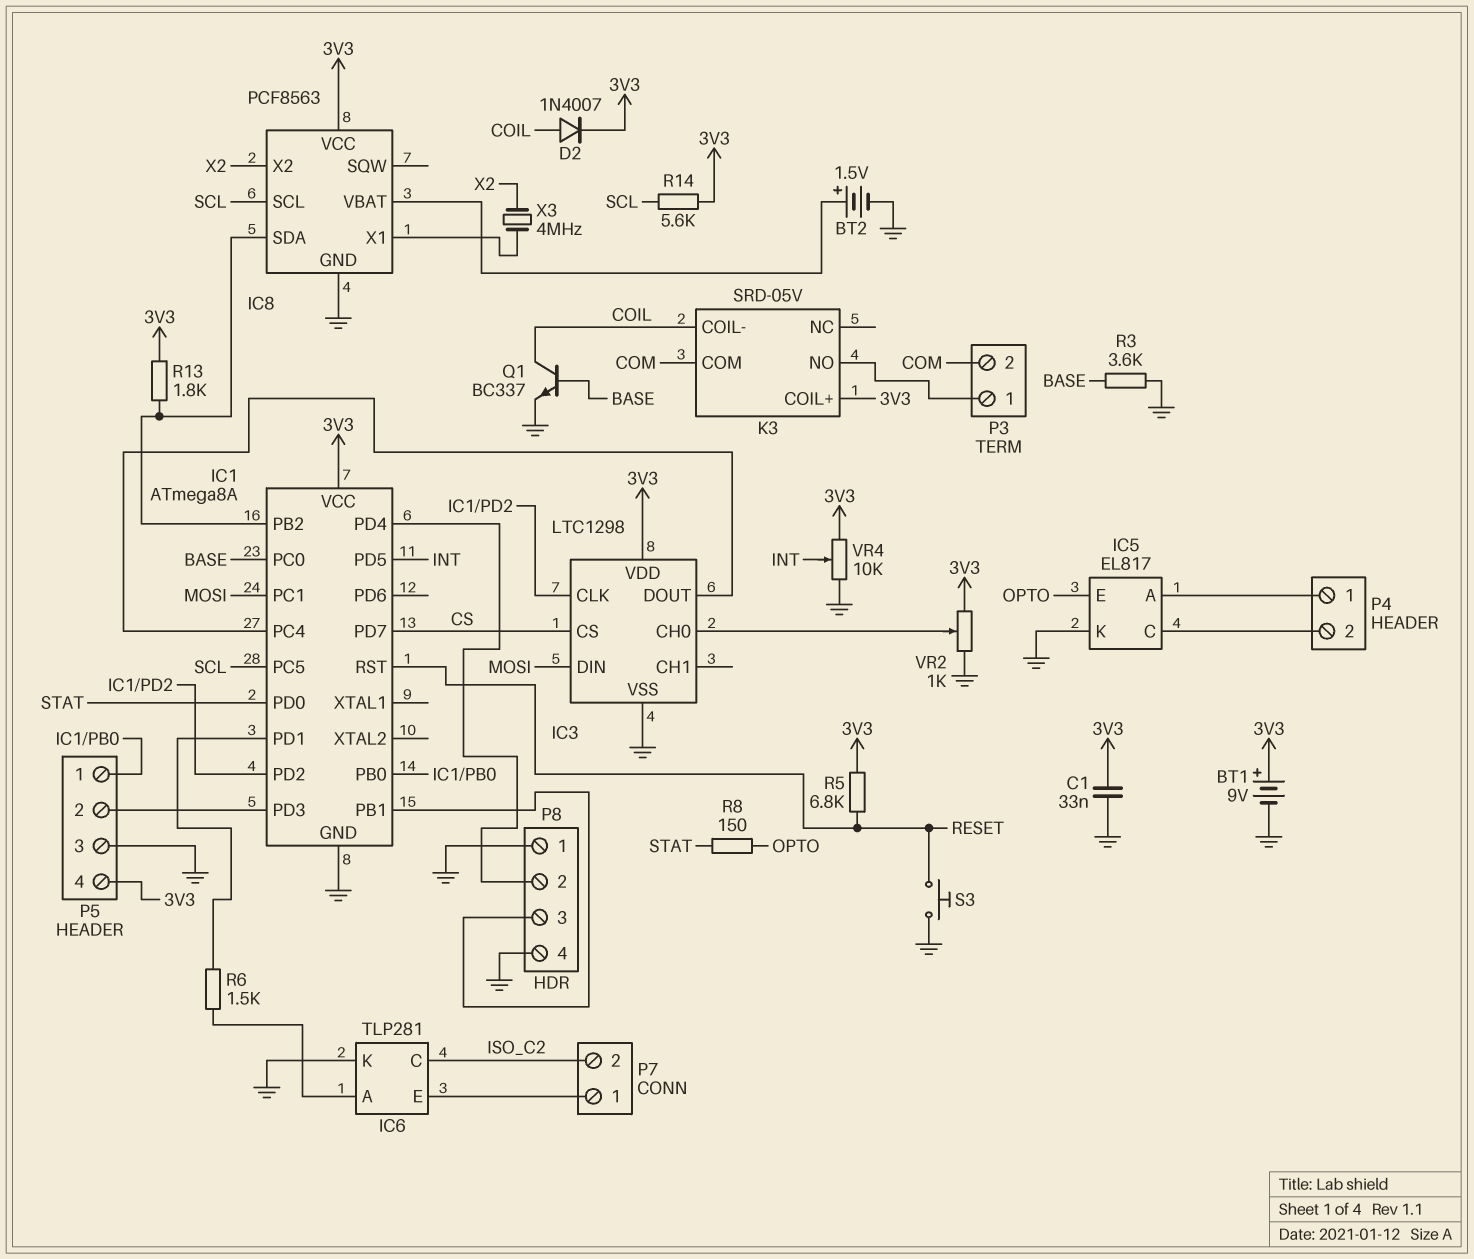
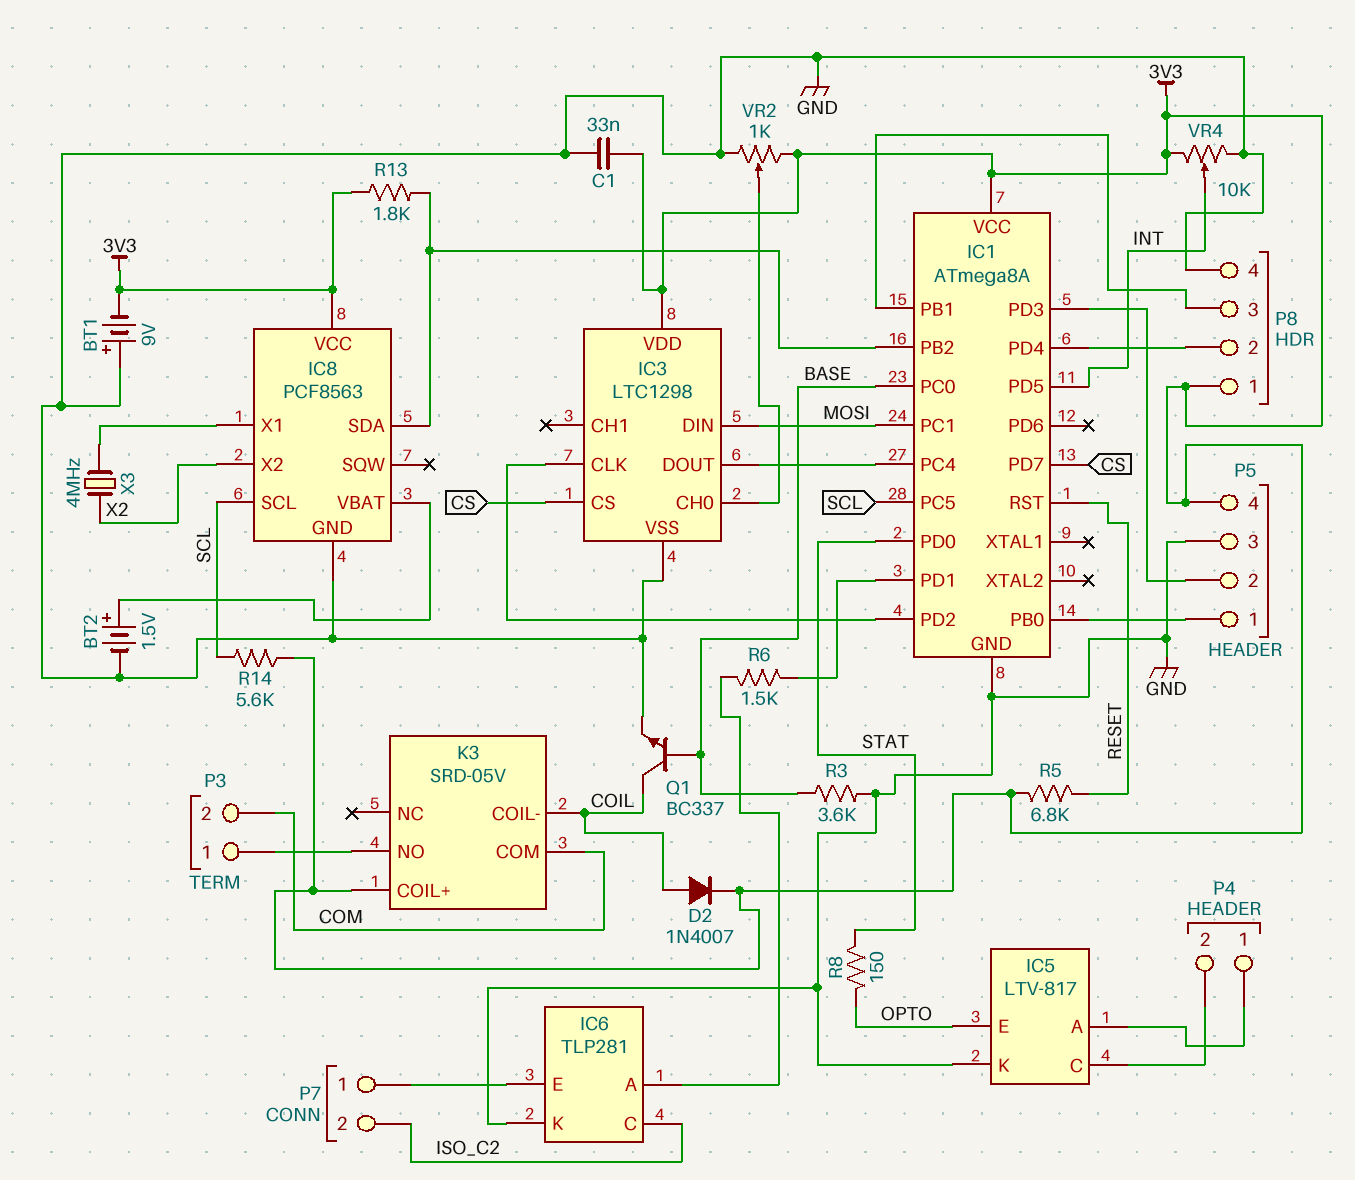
BT1: 9V (plus 3V3, minus GND) -> 9V (plus GND, minus 3V3)
IC5: EL817 -> LTV-817
P8 pin 1: GND -> 3V3
S3: button (GND, RESET) -> none

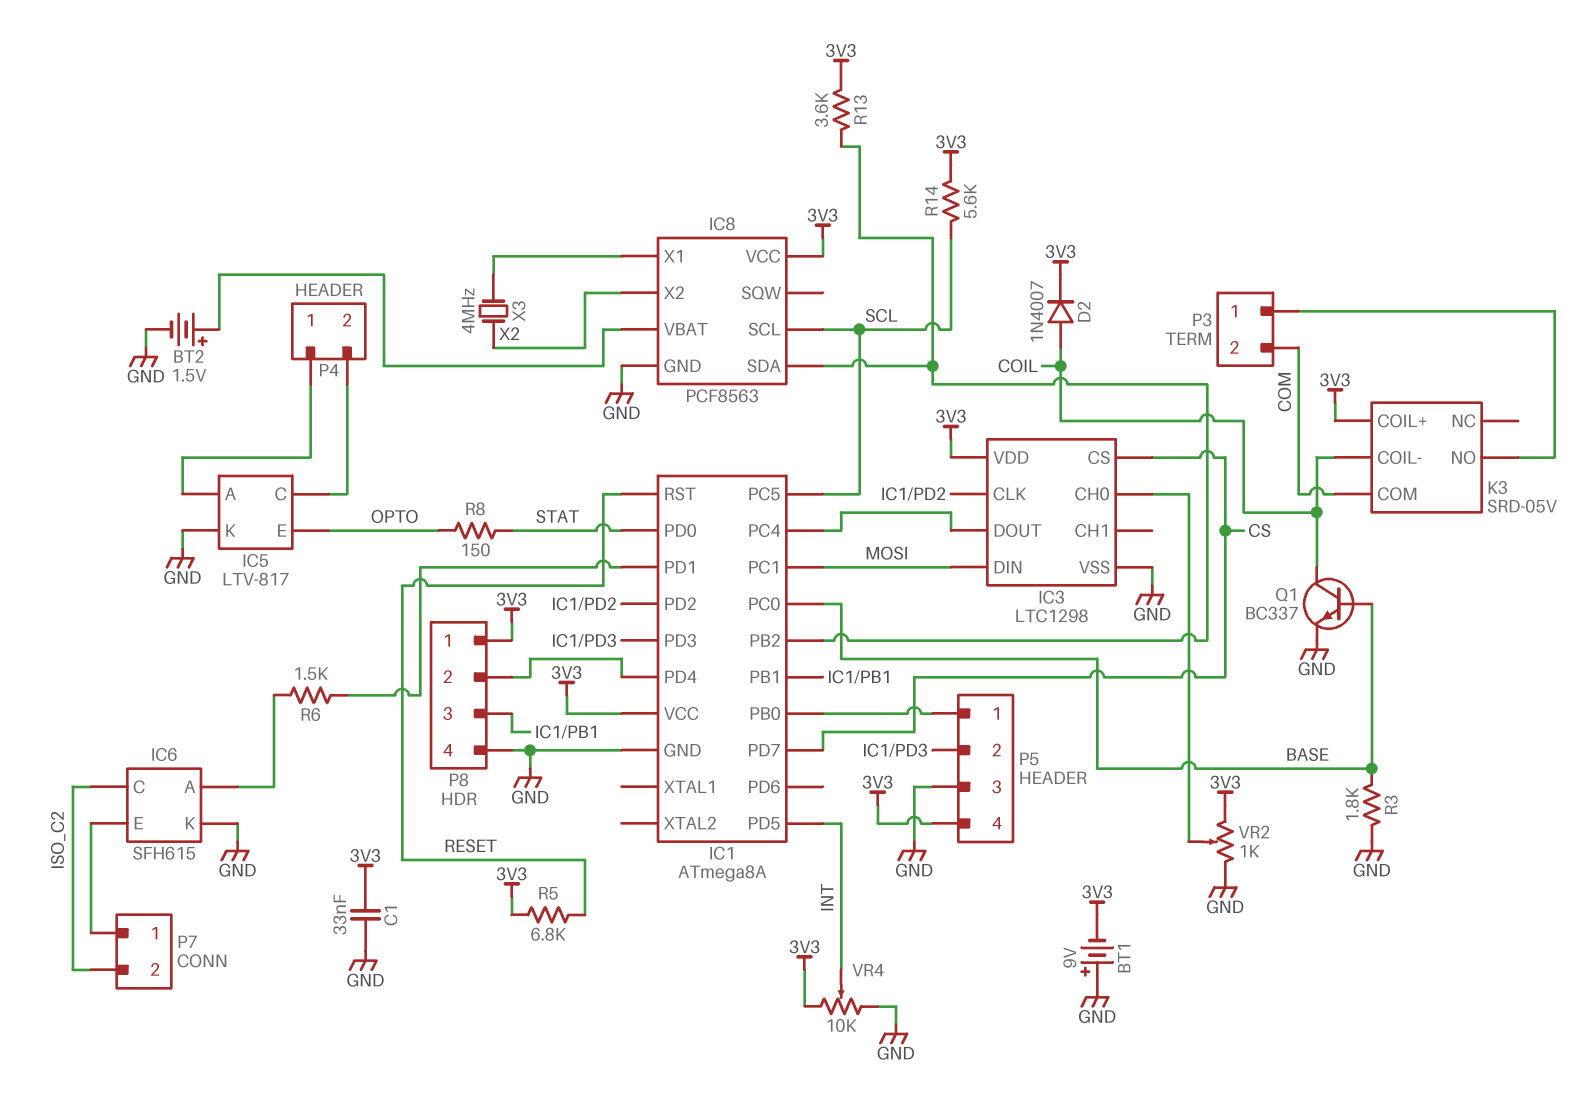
IC6: TLP281 -> SFH615
R3: 3.6k (BASE, GND) -> 1.8k (BASE, GND)
R13: 1.8k (3V3, IC1/PB2) -> 3.6k (3V3, IC1/PB2)

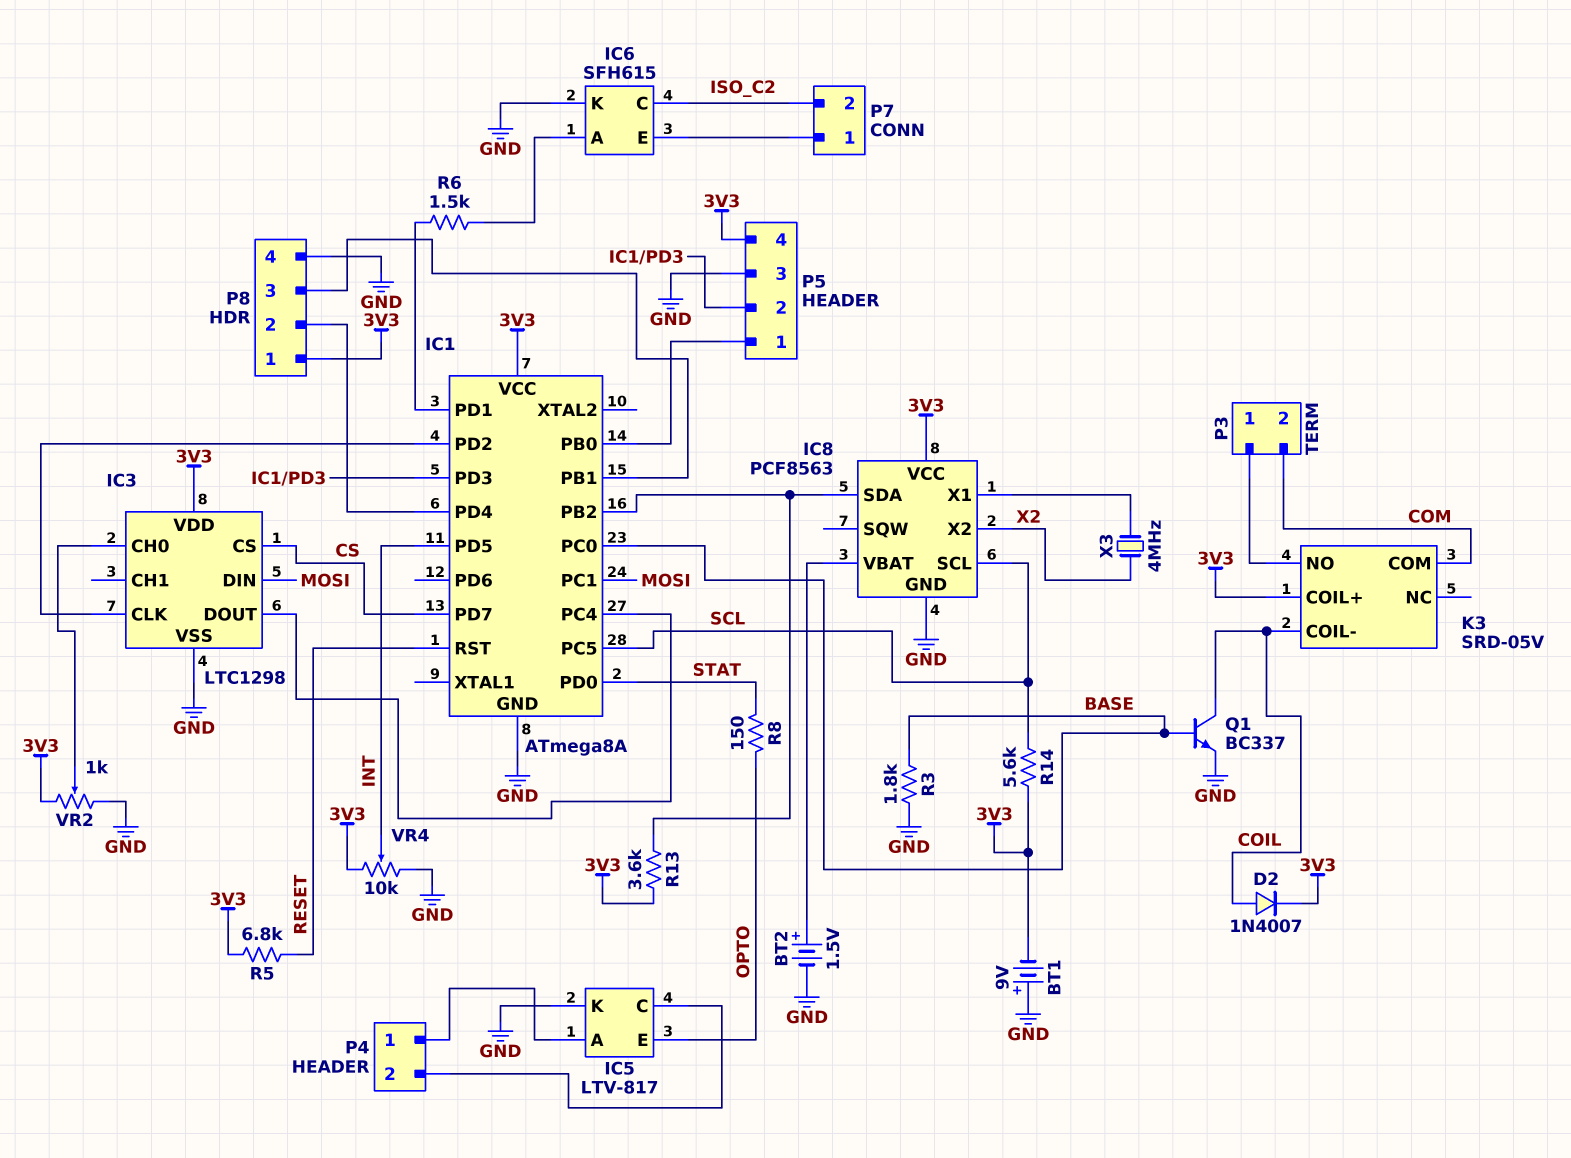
C1: 33nF (3V3, GND) -> none

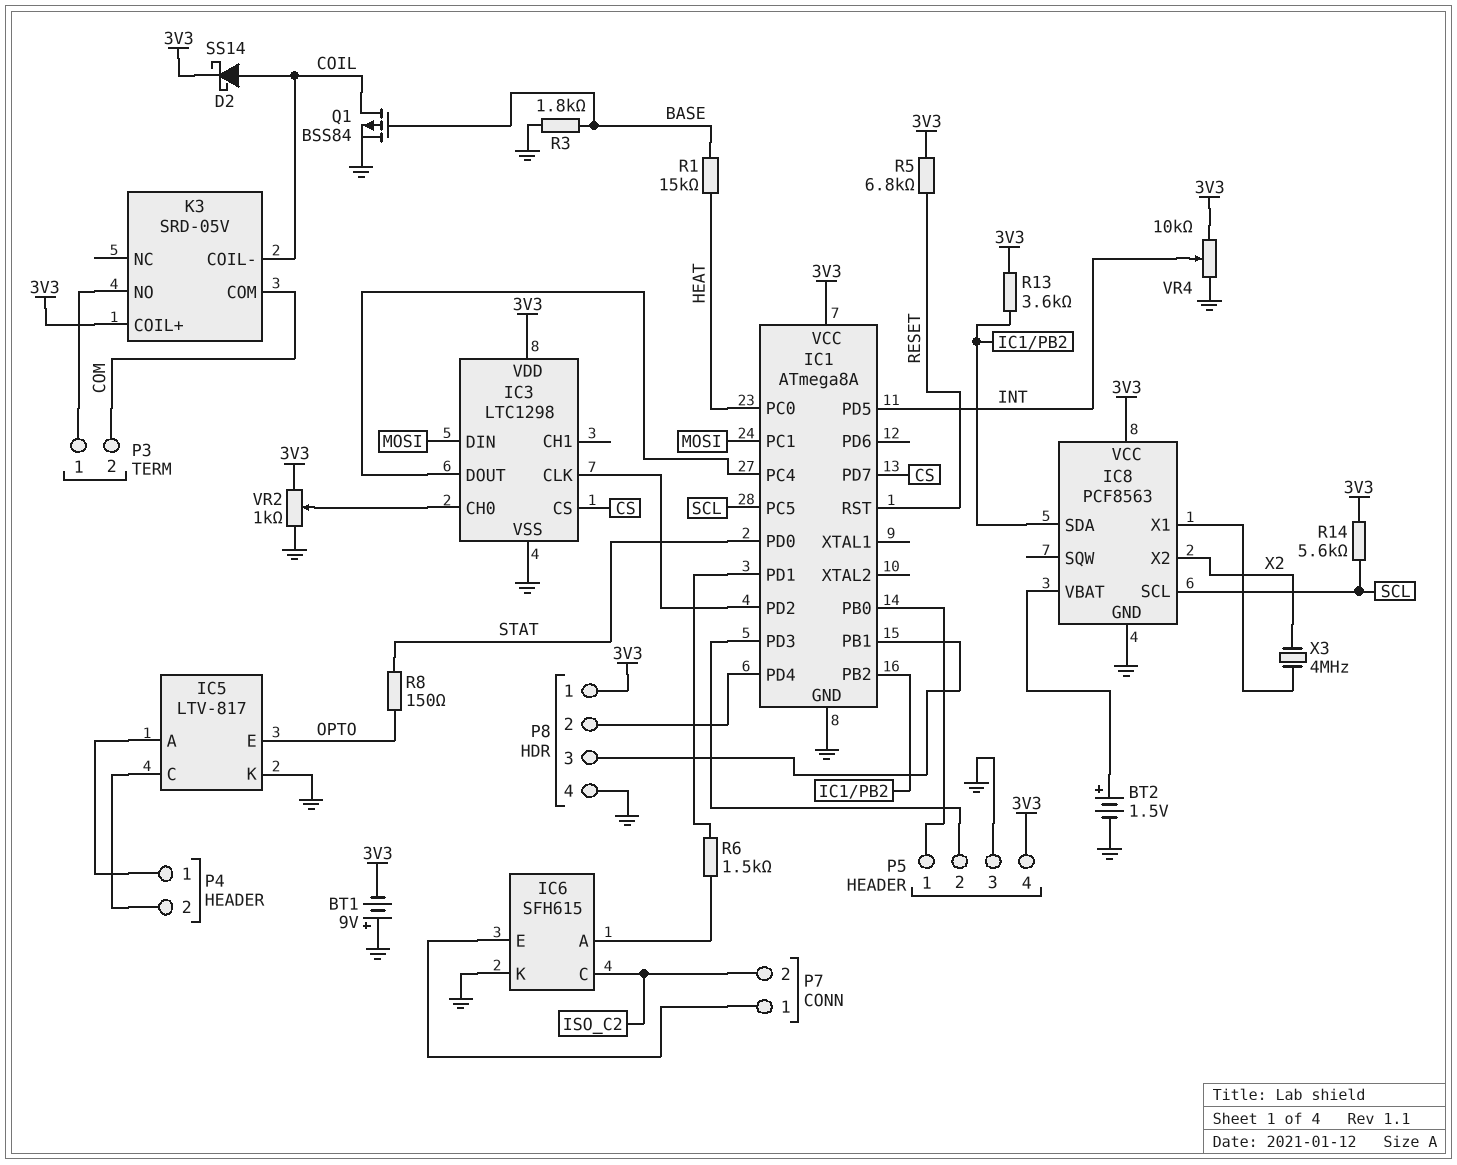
D2: diode 1N4007 (A COIL, K 3V3) -> schottky SS14 (A COIL, K 3V3)
IC1 pin PC0: BASE -> HEAT
Q1: NPN BC337 (B BASE, C COIL, E GND) -> PMOS BSS84 (G BASE, D COIL, S GND)
R1: none -> 15k (BASE, HEAT)

